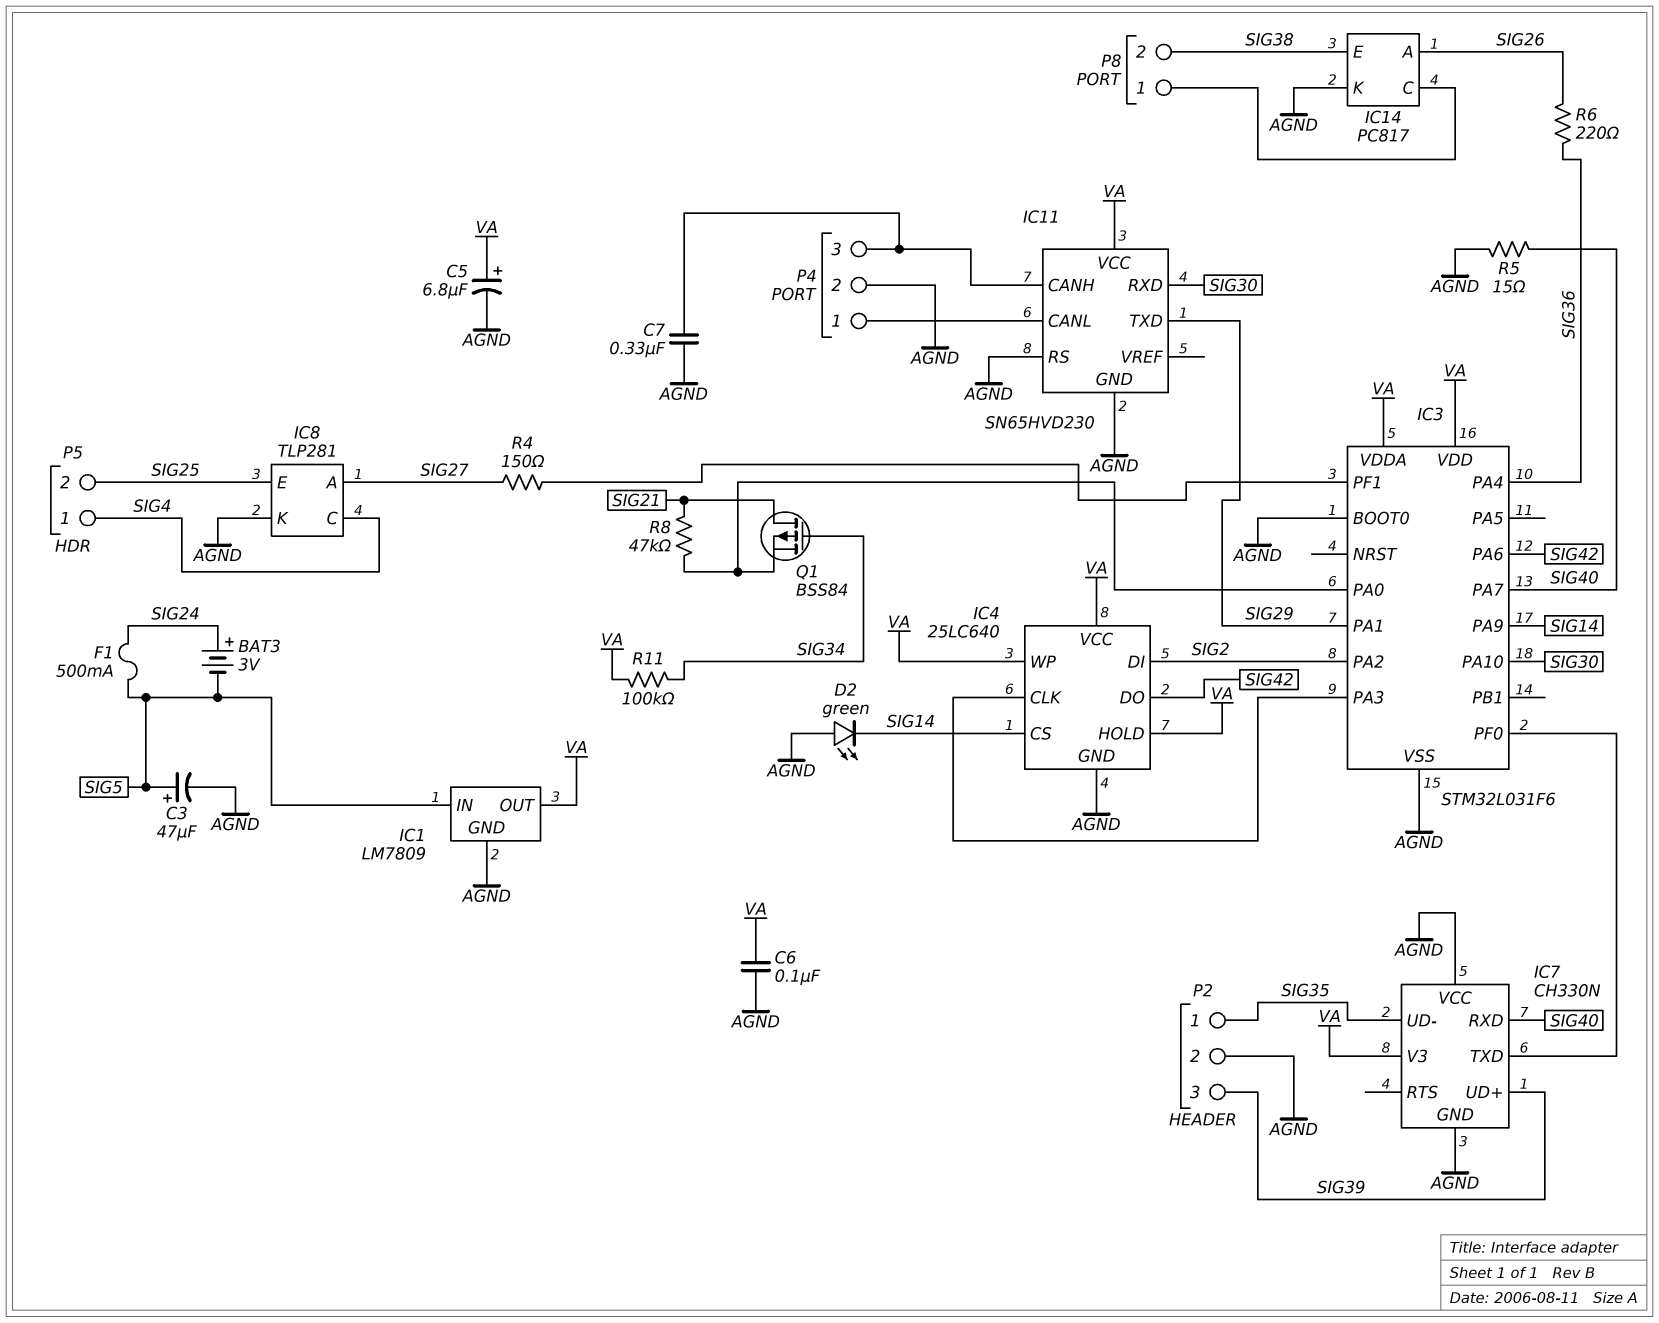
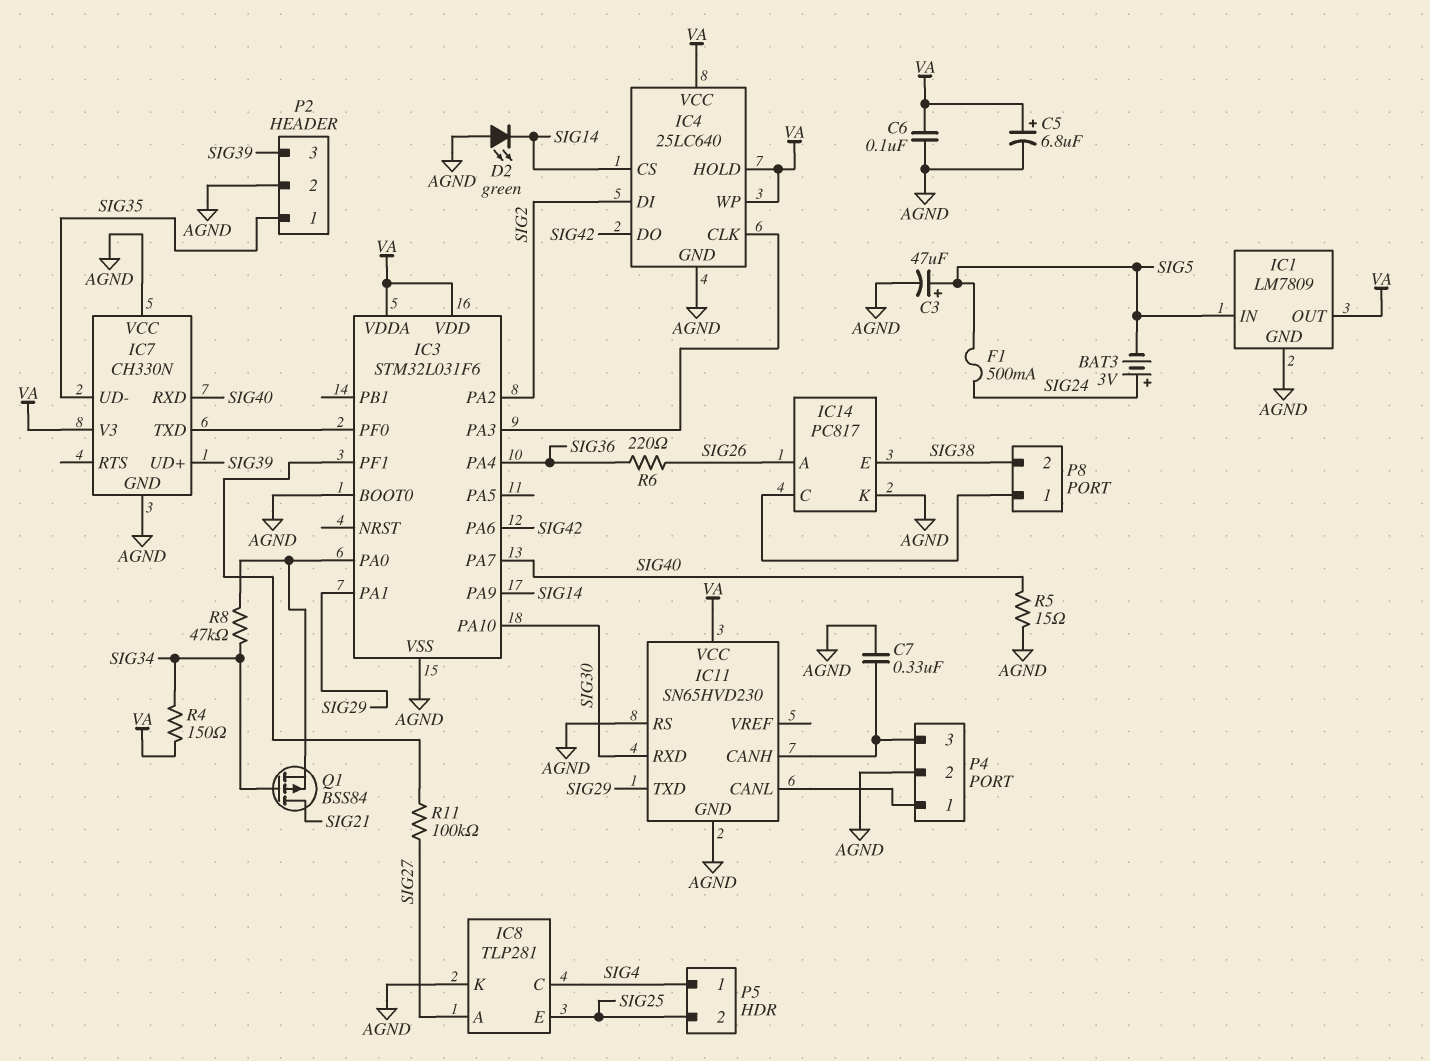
R4: 150 (IC3/PF1, SIG27) -> 150 (SIG34, VA)
R8: 47k (IC3/PA0, SIG21) -> 47k (IC3/PA0, SIG34)
R11: 100k (SIG34, VA) -> 100k (IC3/PF1, SIG27)

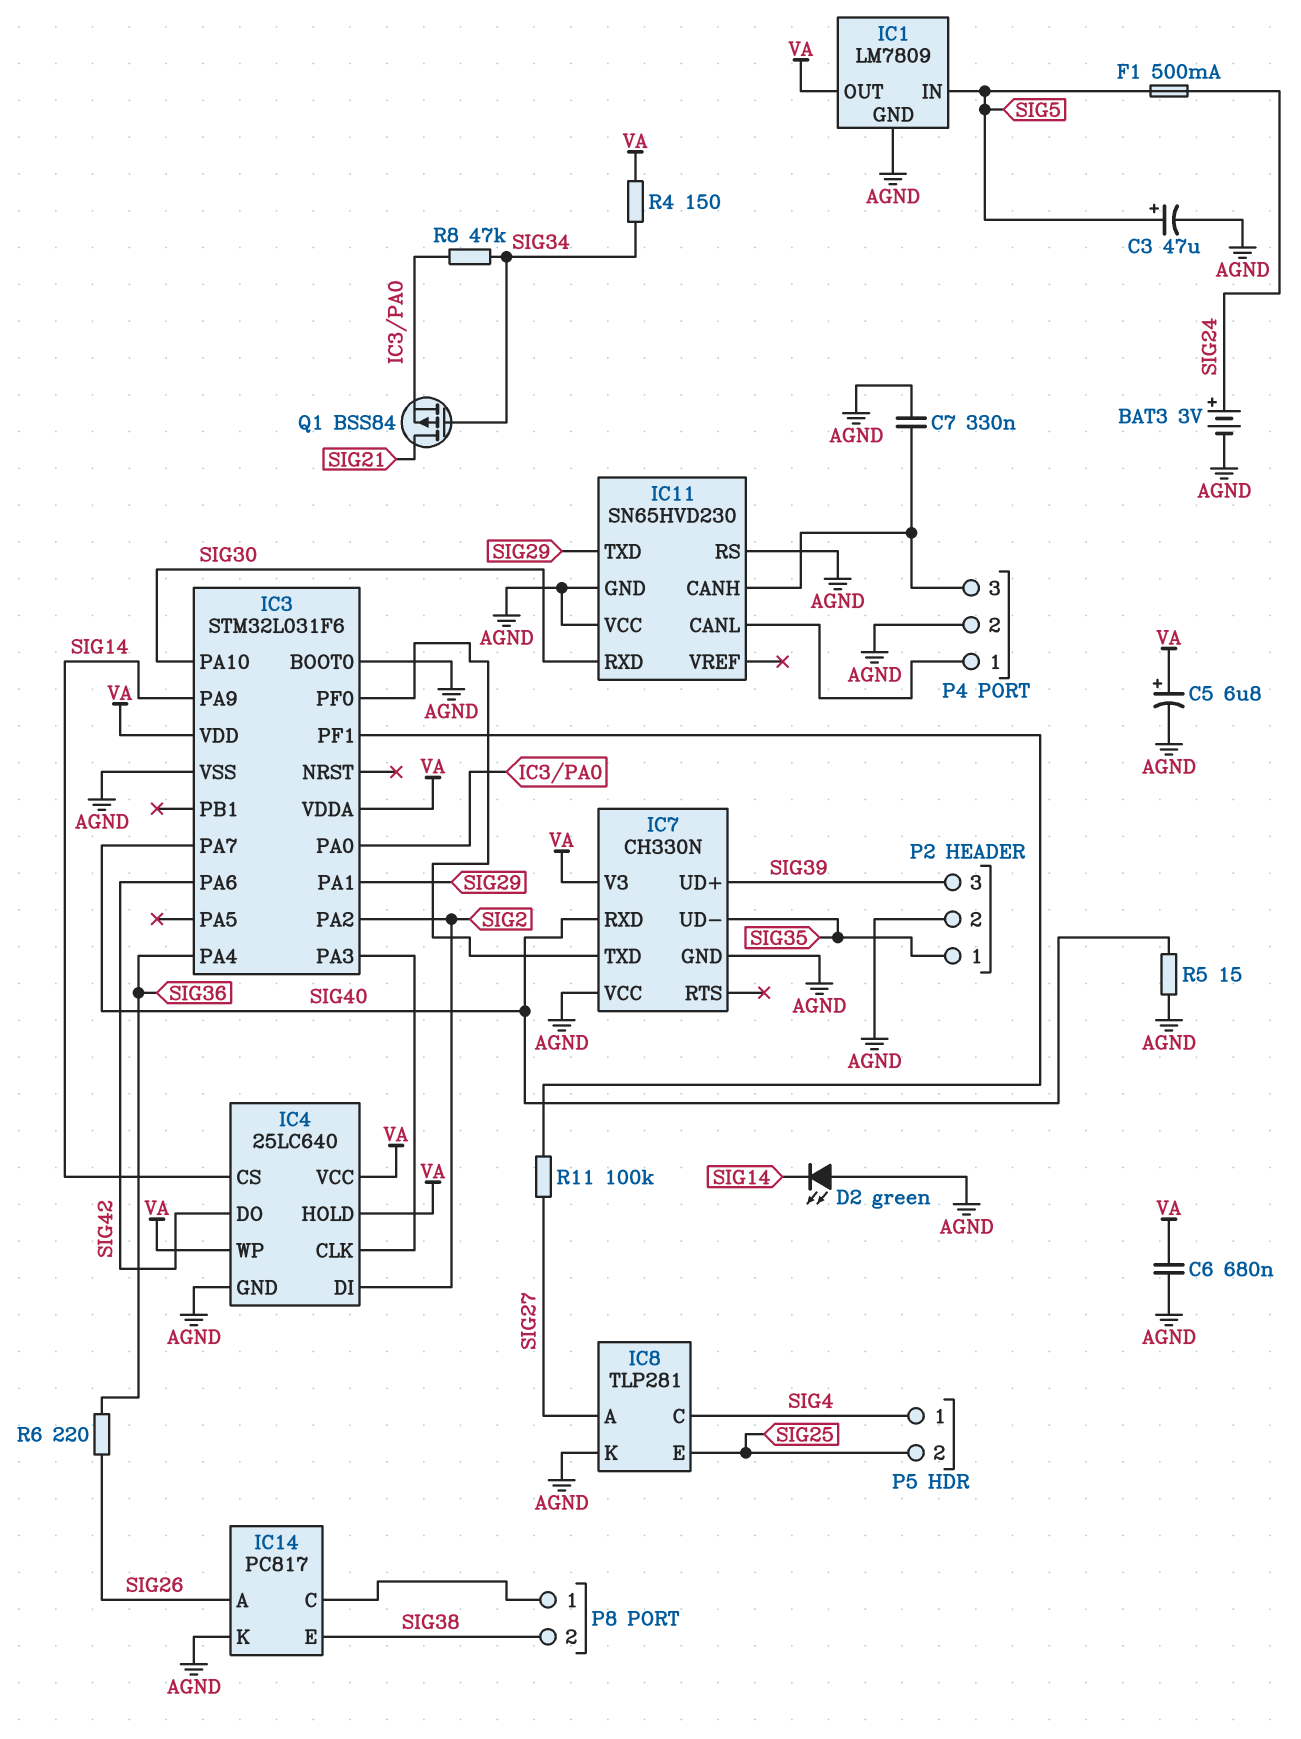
BAT3: 3V (plus SIG24, minus SIG5) -> 3V (plus SIG24, minus AGND)
C6: 100nF (AGND, VA) -> 680nF (AGND, VA)
IC11 pin VCC: VA -> AGND

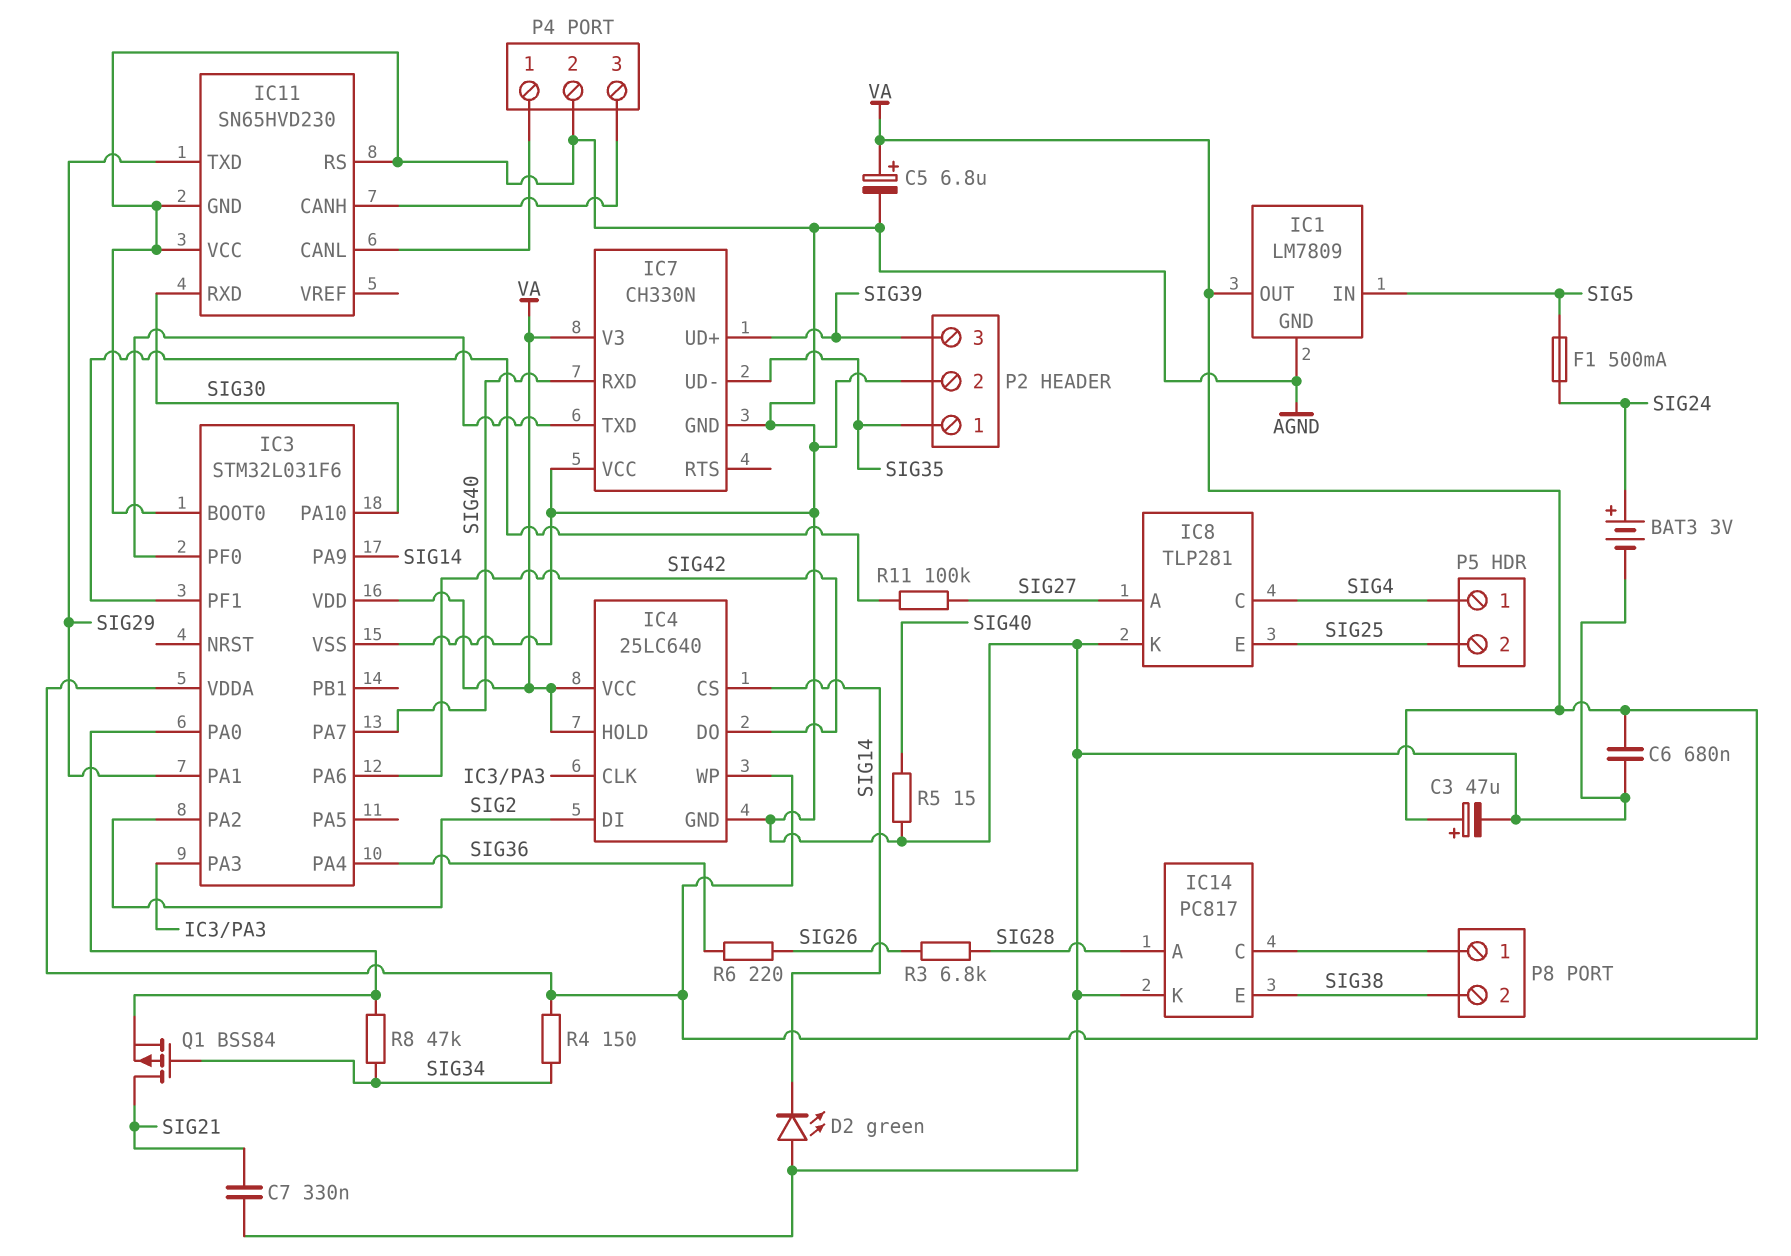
C3: 47uF (plus SIG5, minus AGND) -> 47uF (plus VA, minus AGND)
C7: 330nF (AGND, IC11/CANH) -> 330nF (AGND, SIG21)
IC14 pin A: SIG26 -> SIG28
R3: none -> 6.8k (SIG26, SIG28)

